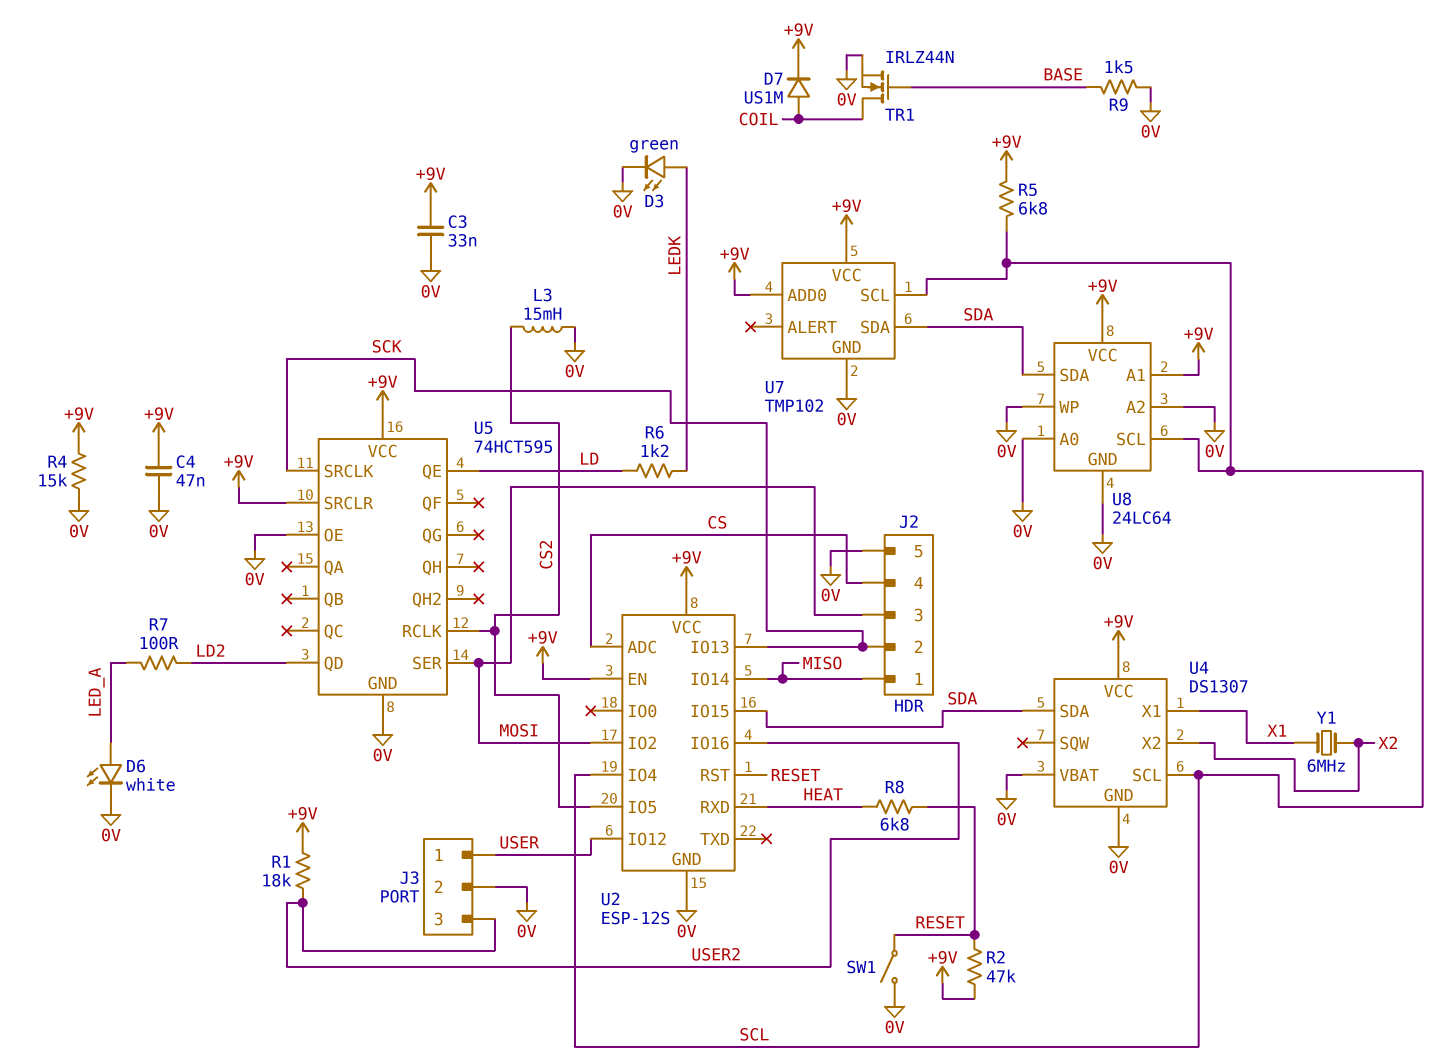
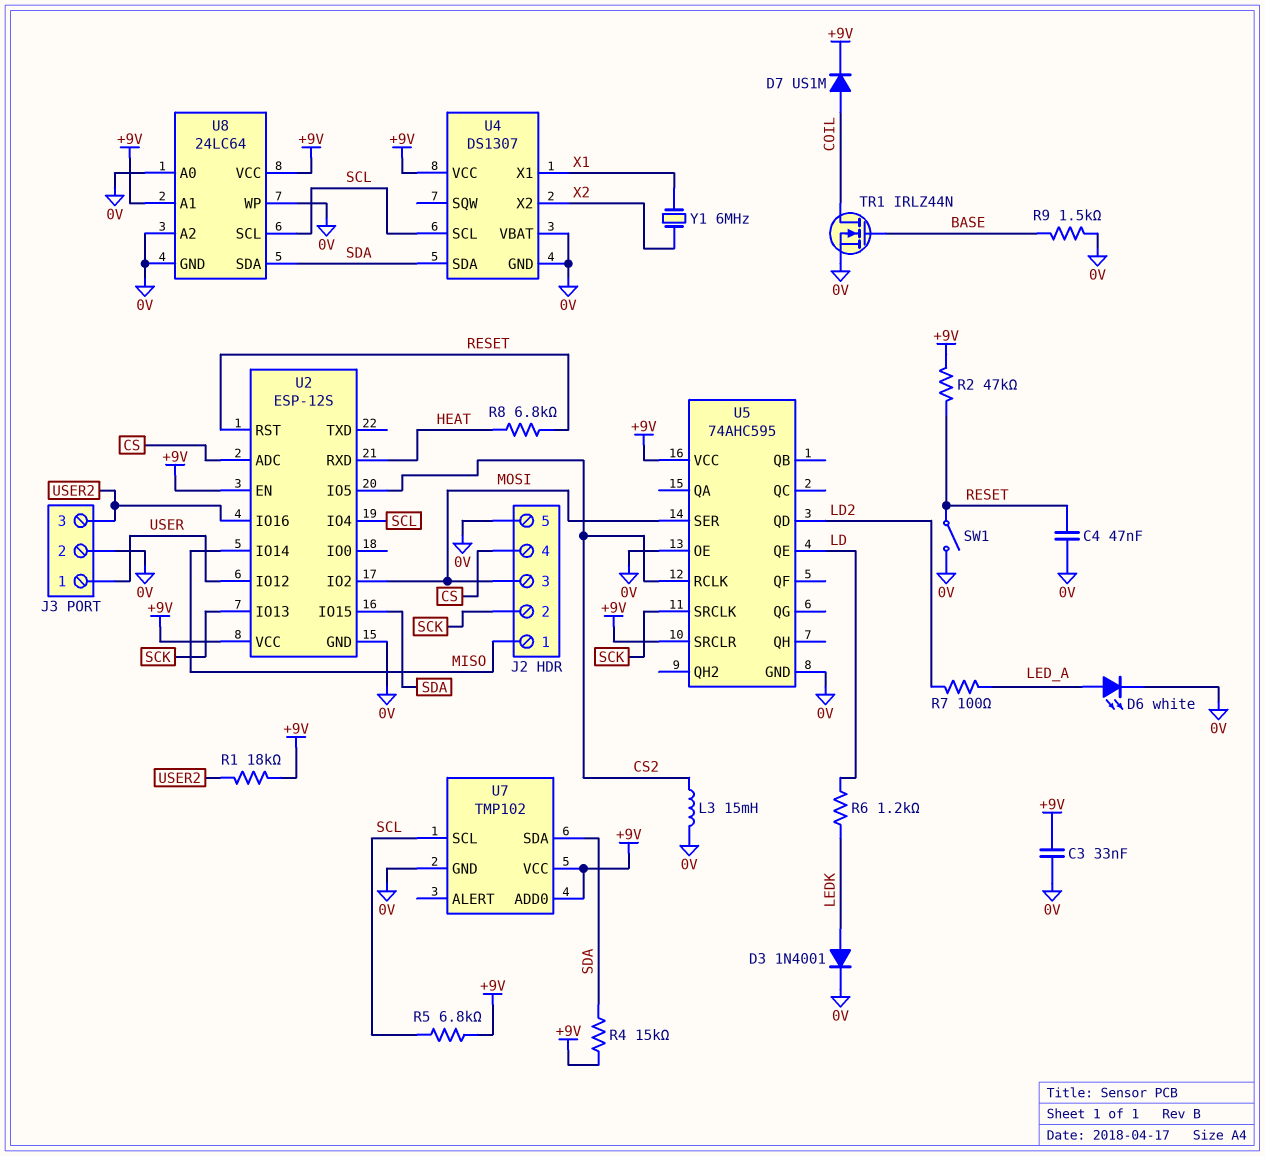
C4: 47nF (+9V, 0V) -> 47nF (0V, RESET)
D3: LED green (A LEDK, K 0V) -> diode 1N4001 (A LEDK, K 0V)
R4: 15k (+9V, 0V) -> 15k (+9V, SDA)
U5: 74HCT595 -> 74AHC595

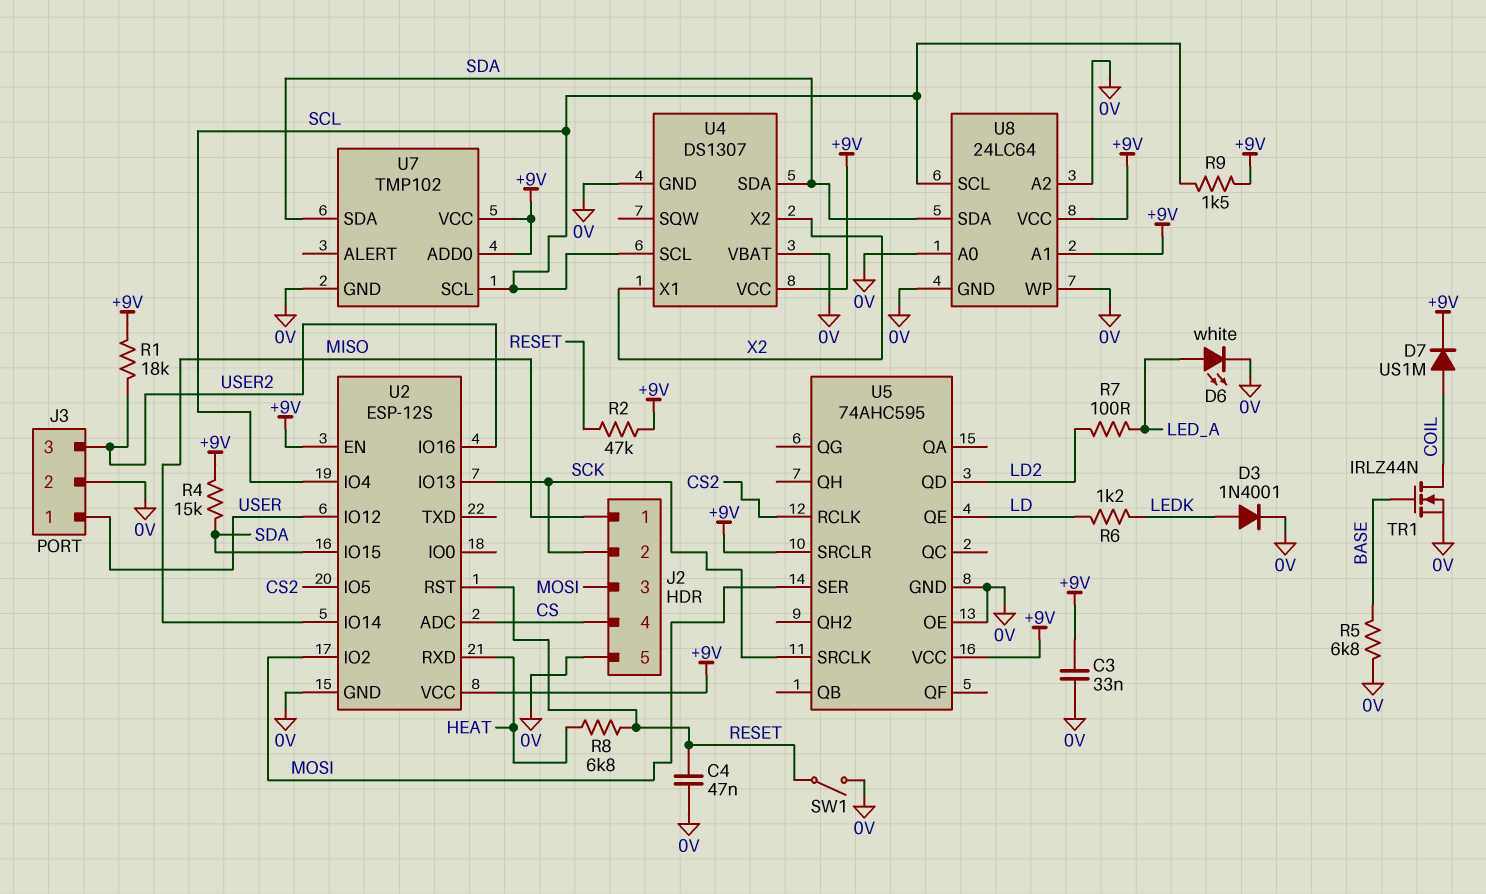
L3: 15mH (0V, CS2) -> none
R5: 6.8k (+9V, SCL) -> 6.8k (0V, BASE)
R9: 1.5k (0V, BASE) -> 1.5k (+9V, SCL)
U4 pin X1: X1 -> X2
Y1: 6MHz (X1, X2) -> none

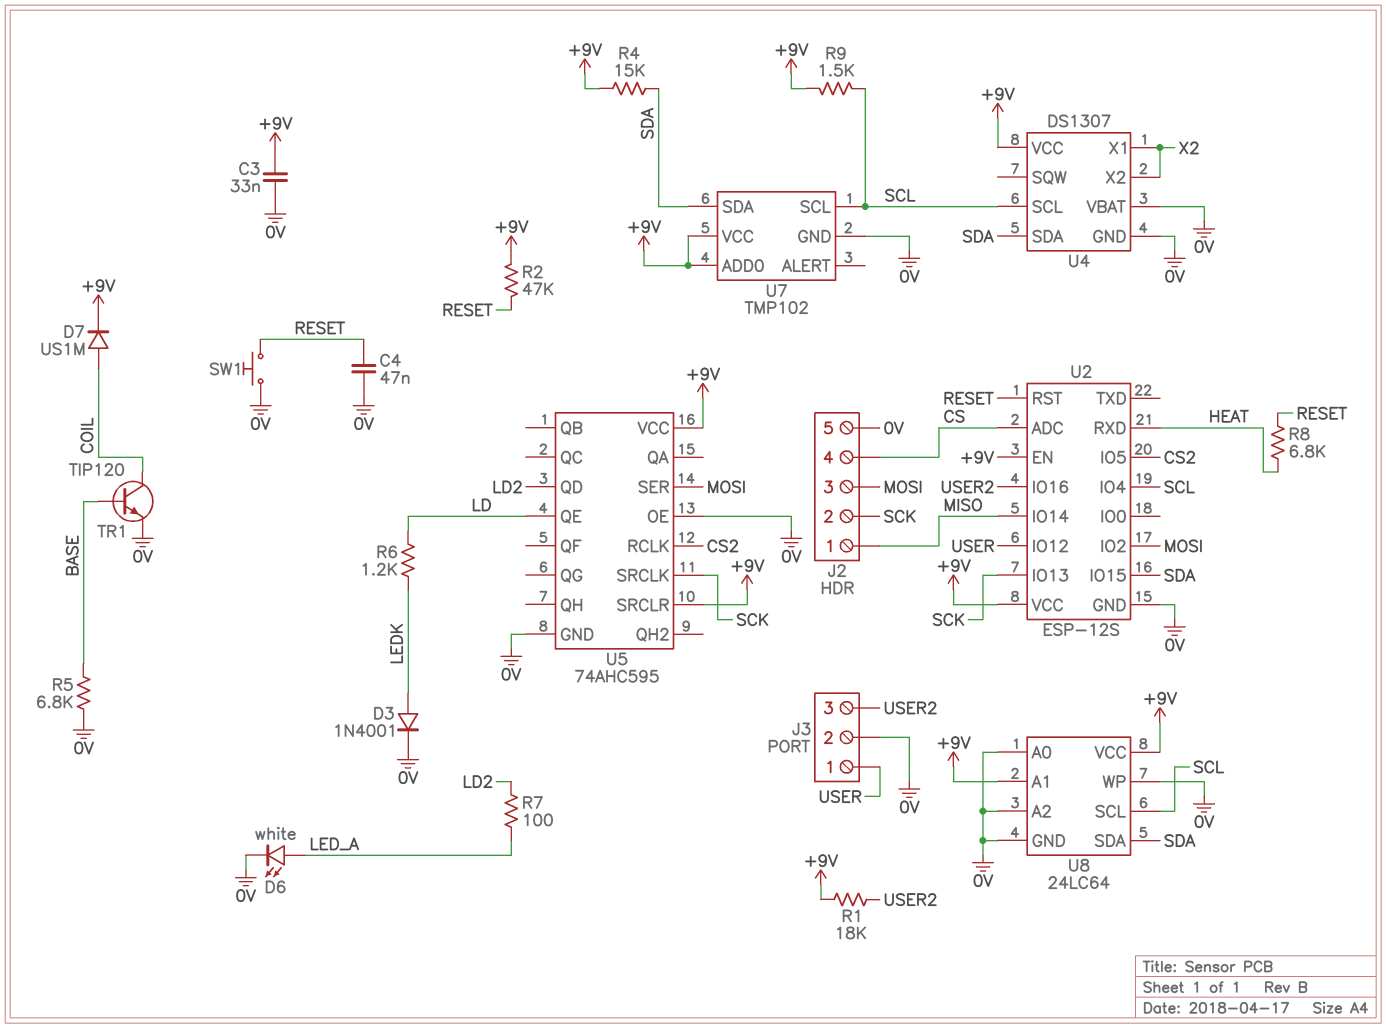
SW1: switch (0V, RESET) -> button (0V, RESET)
TR1: NMOS IRLZ44N (G BASE, D COIL, S 0V) -> NPN TIP120 (B BASE, C COIL, E 0V)

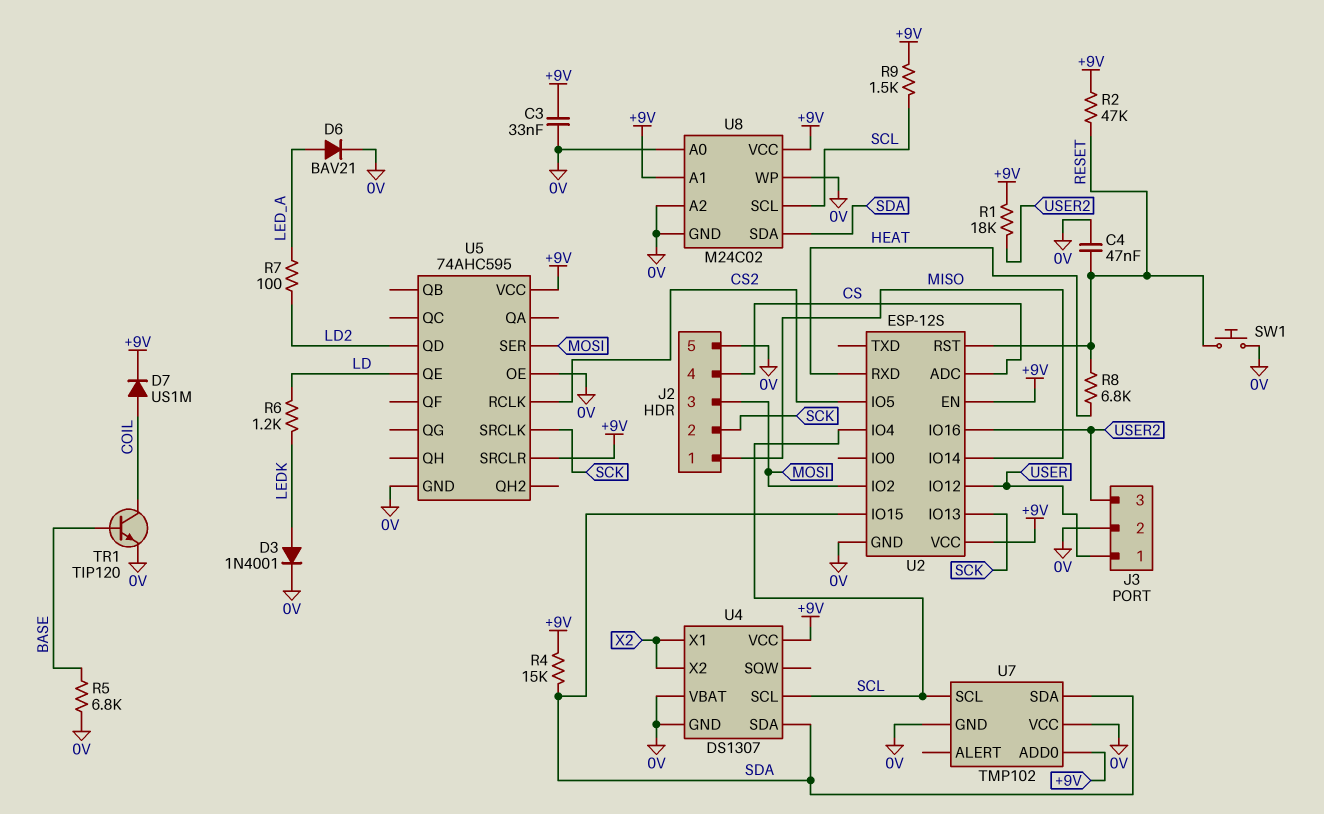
D6: LED white (A LED_A, K 0V) -> diode BAV21 (A LED_A, K 0V)
U7 pin VCC: +9V -> 0V
U8: 24LC64 -> M24C02

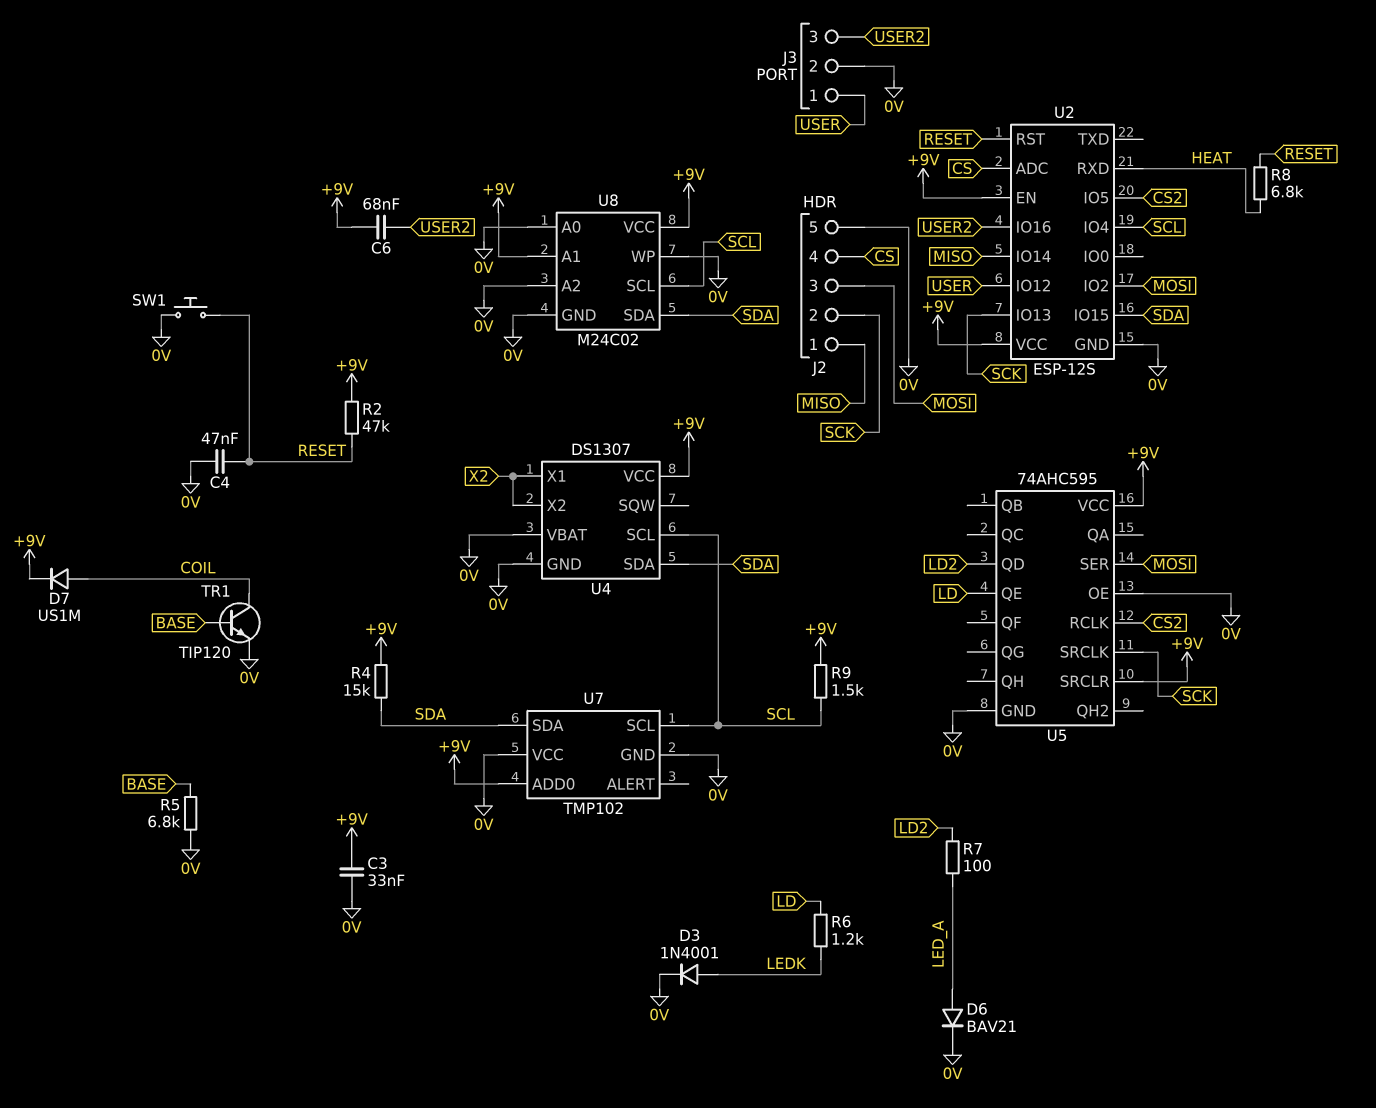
C6: none -> 68nF (+9V, USER2)
R1: 18k (+9V, USER2) -> none

